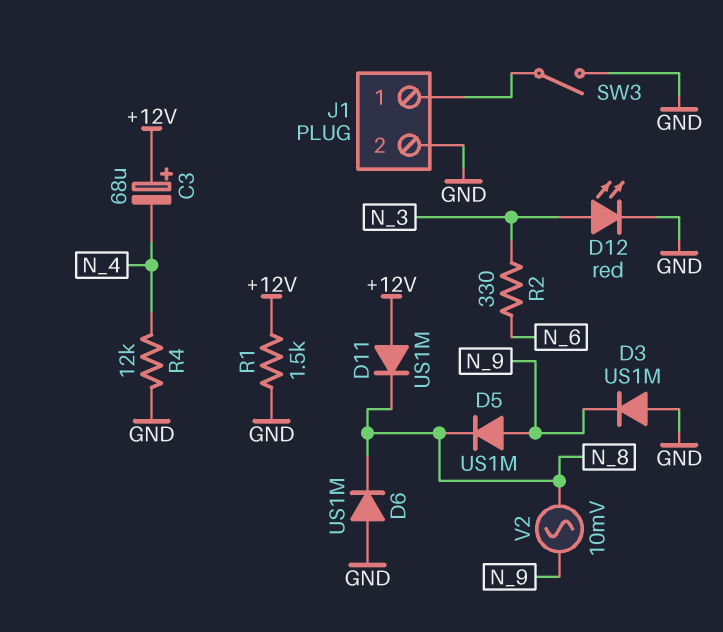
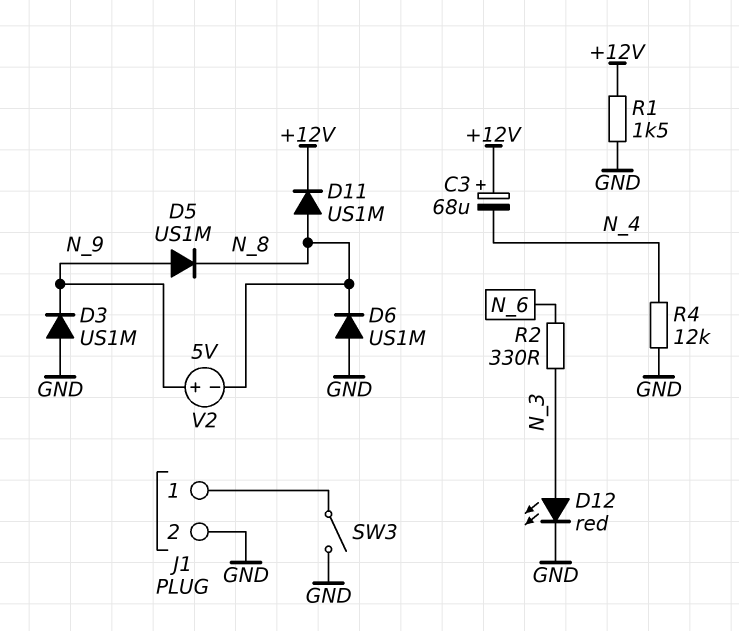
D11: diode US1M (A +12V, K N_8) -> diode US1M (A N_8, K +12V)
V2: AC 10mV (N_8, N_9) -> 5V (plus N_9, minus N_8)

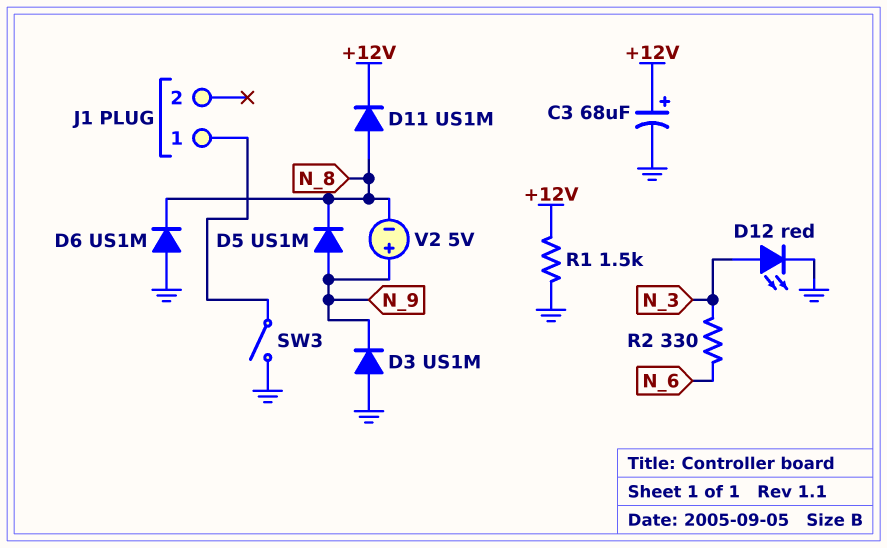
C3: 68uF (plus +12V, minus N_4) -> 68uF (plus +12V, minus GND)
J1 pin 2: GND -> none
R4: 12k (GND, N_4) -> none

